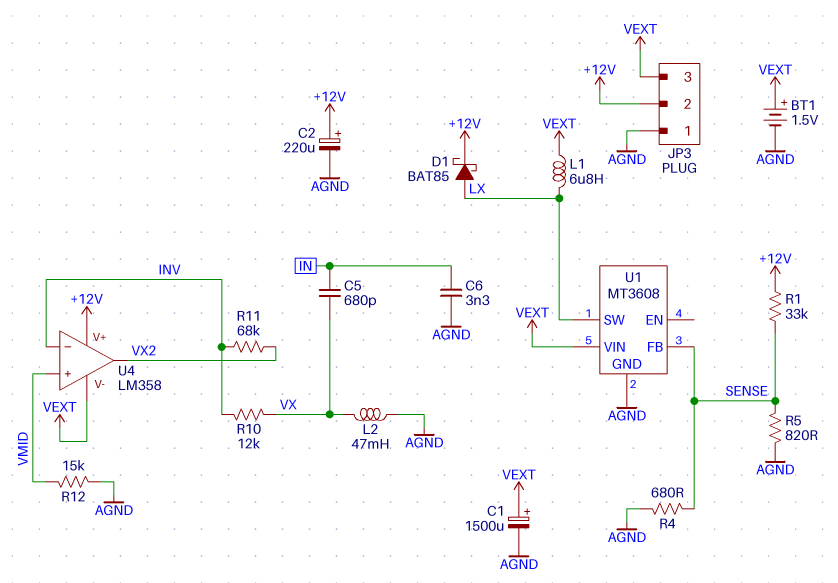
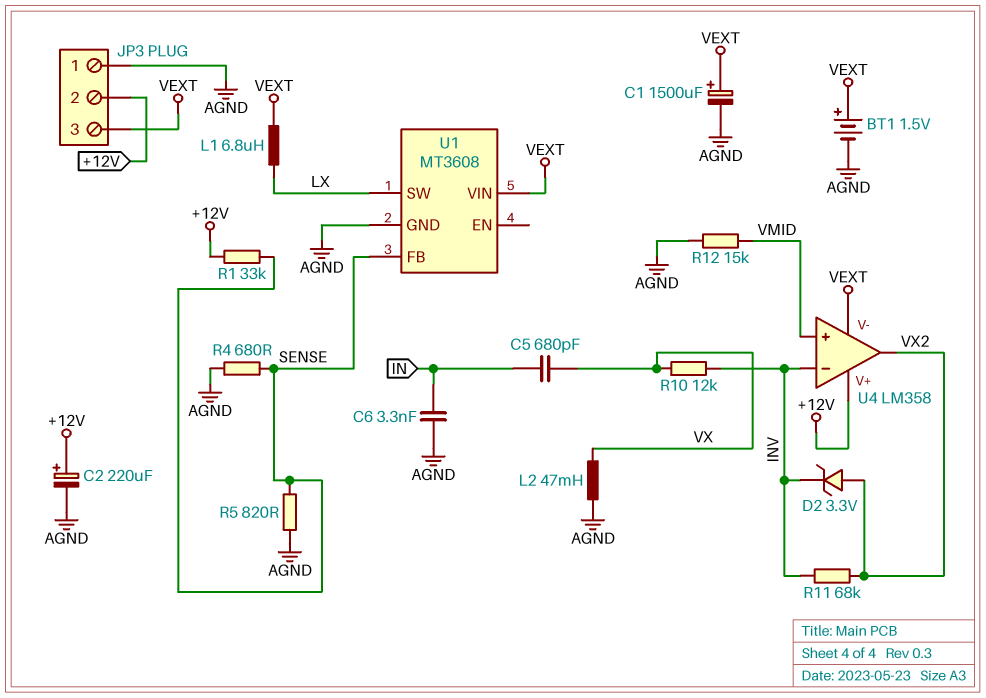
D1: schottky BAT85 (A LX, K +12V) -> none
D2: none -> zener 3.3V (A VX2, K INV)

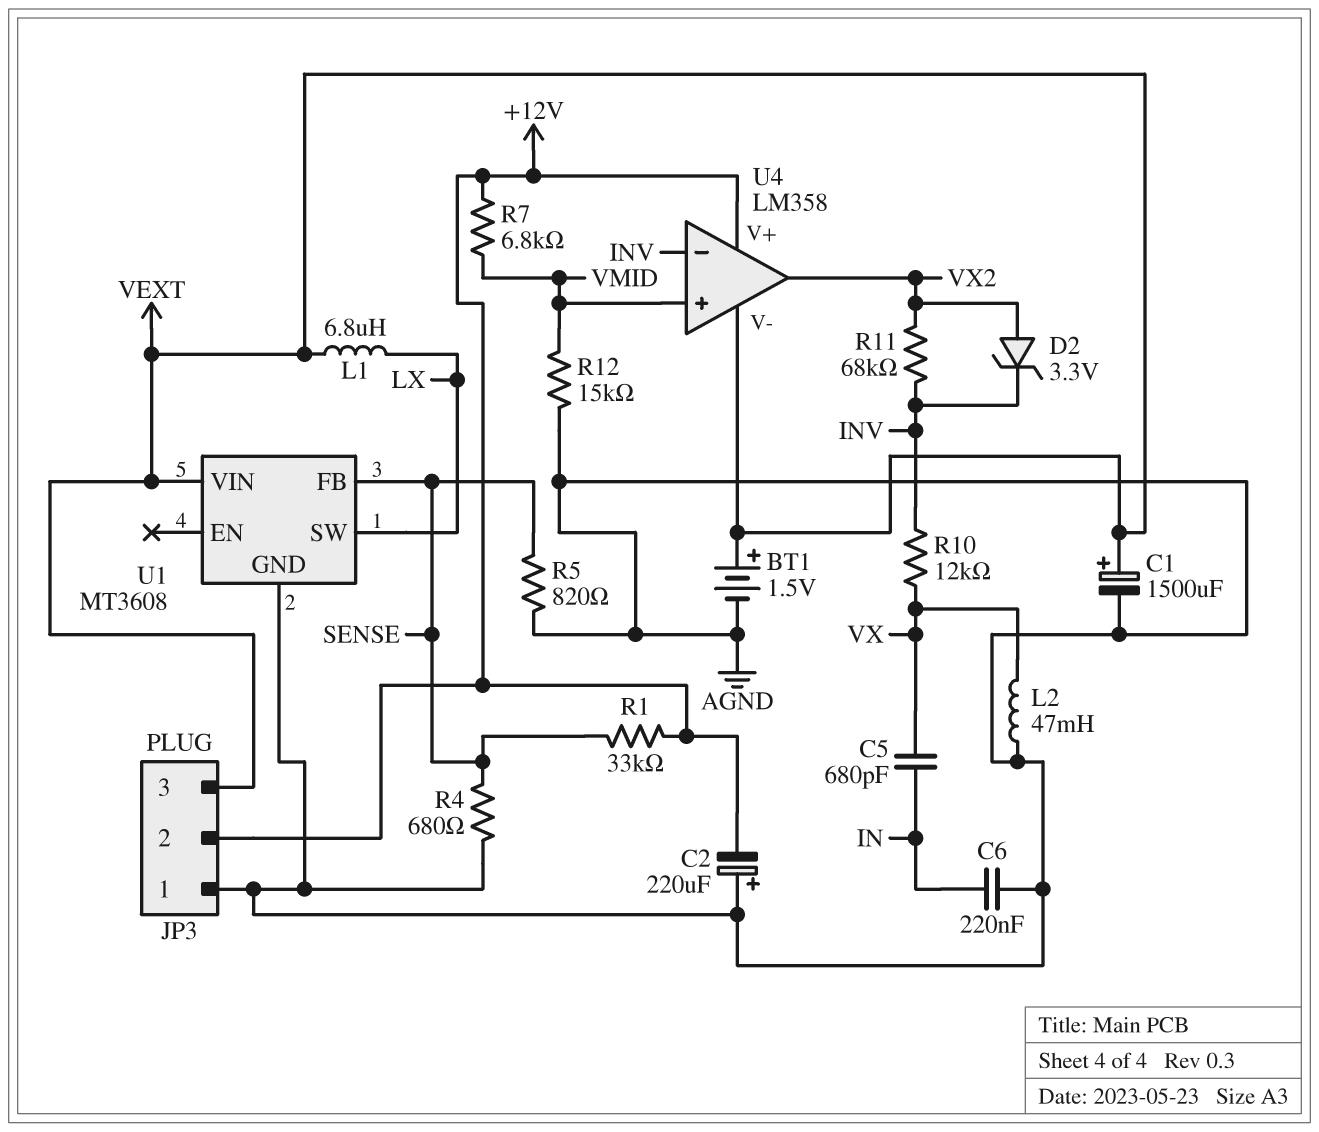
C2: 220uF (plus +12V, minus AGND) -> 220uF (plus AGND, minus +12V)
C6: 3.3nF (AGND, IN) -> 220nF (AGND, IN)
R7: none -> 6.8k (+12V, VMID)

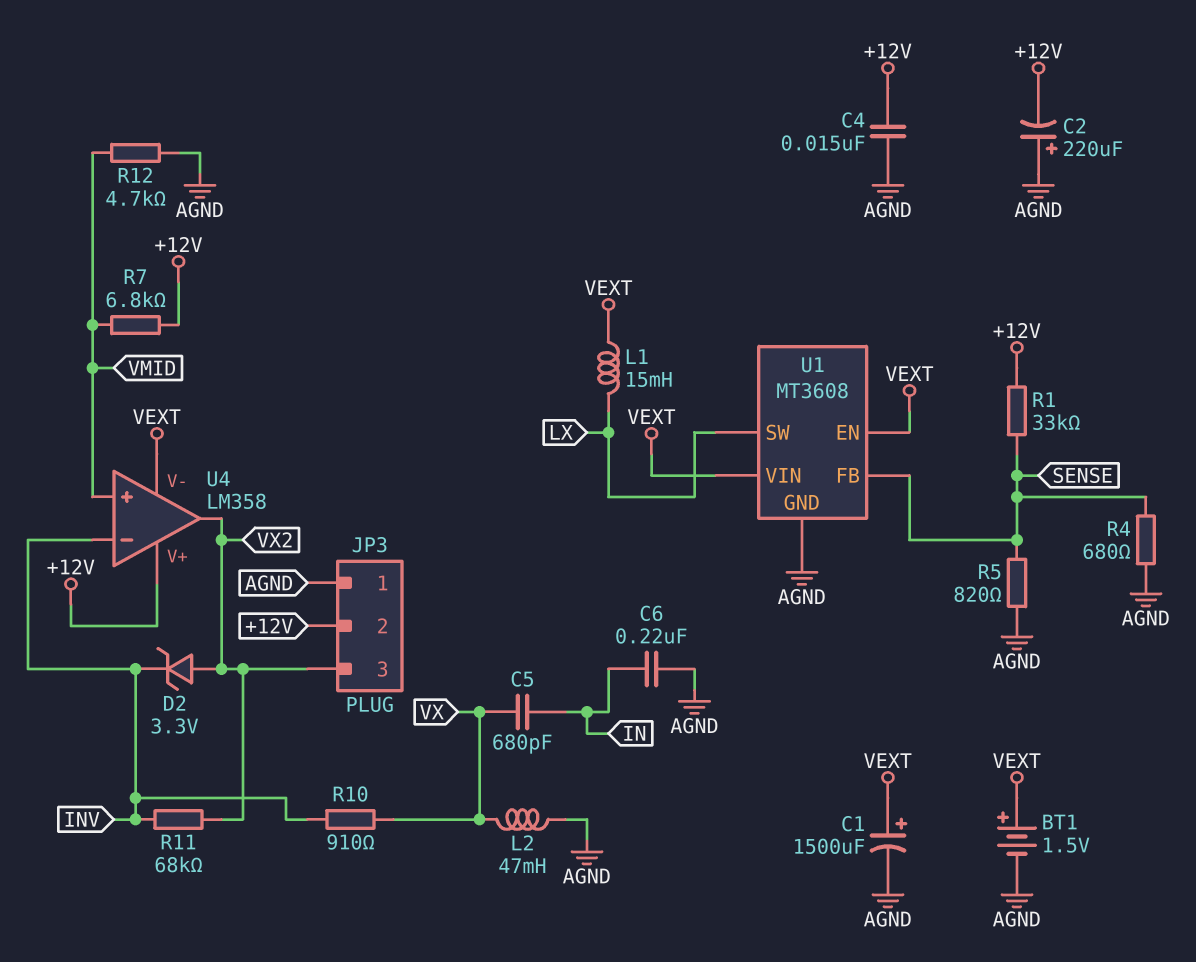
C4: none -> 15nF (+12V, AGND)
JP3 pin 3: VEXT -> VX2
L1: 6.8uH (LX, VEXT) -> 15mH (LX, VEXT)
R10: 12k (INV, VX) -> 910 (INV, VX)
R12: 15k (AGND, VMID) -> 4.7k (AGND, VMID)
U1 pin EN: none -> VEXT

